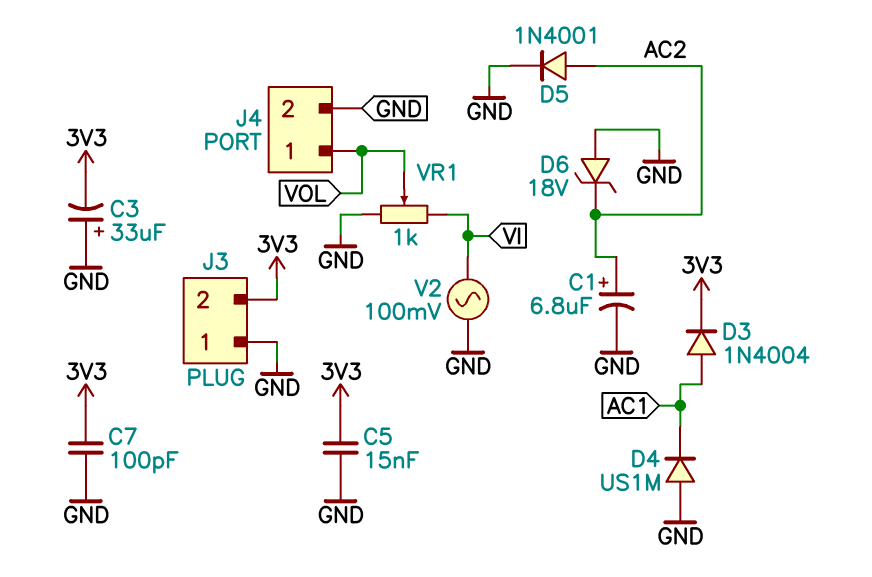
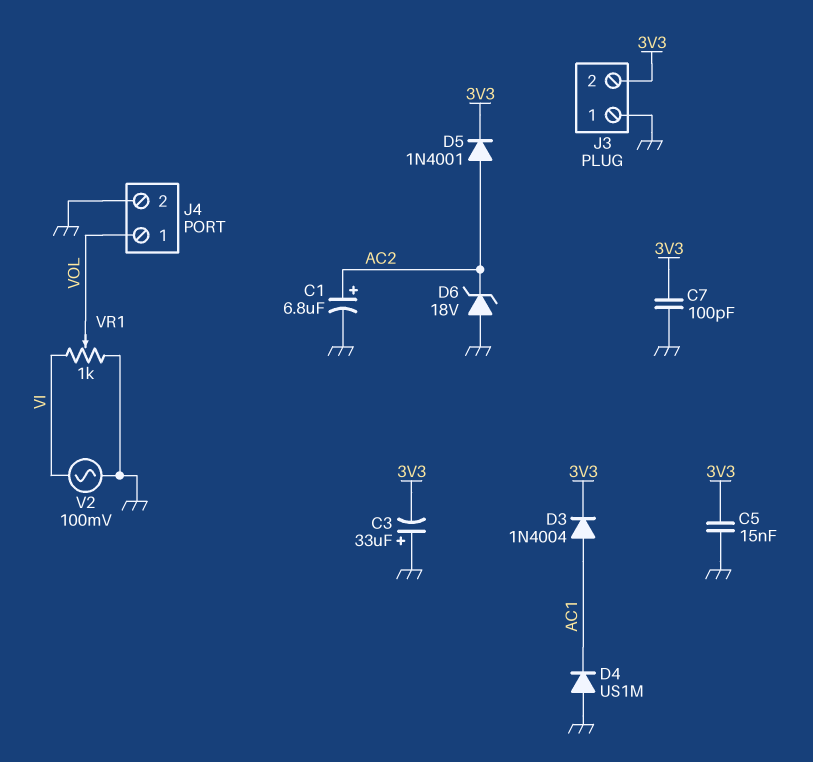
D5: diode 1N4001 (A AC2, K GND) -> diode 1N4001 (A AC2, K 3V3)

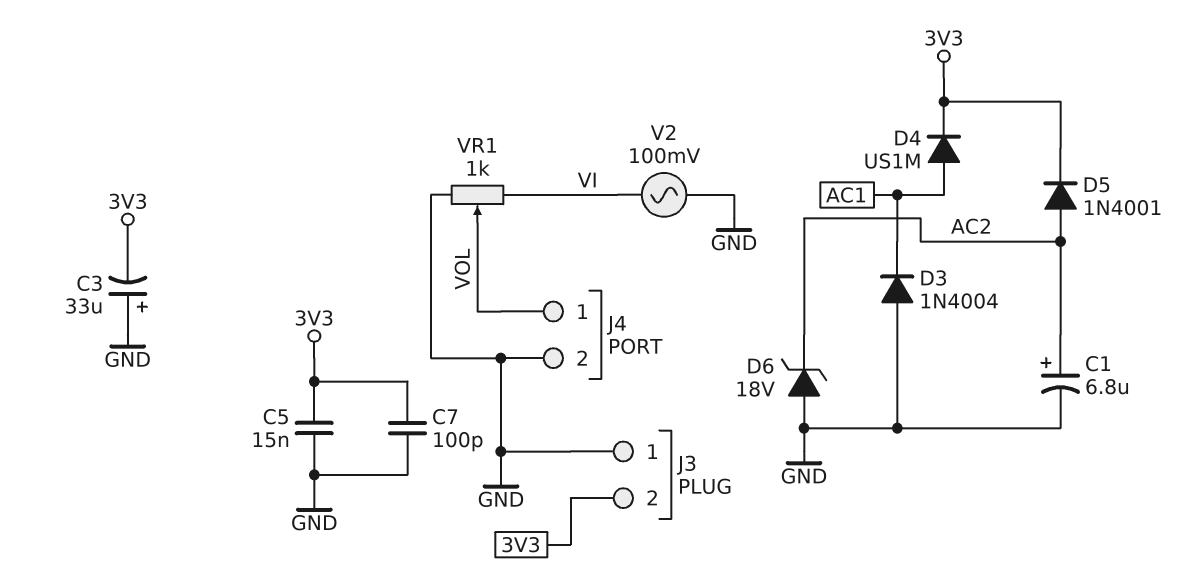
D3: diode 1N4004 (A AC1, K 3V3) -> diode 1N4004 (A GND, K AC1)
D4: diode US1M (A GND, K AC1) -> diode US1M (A AC1, K 3V3)

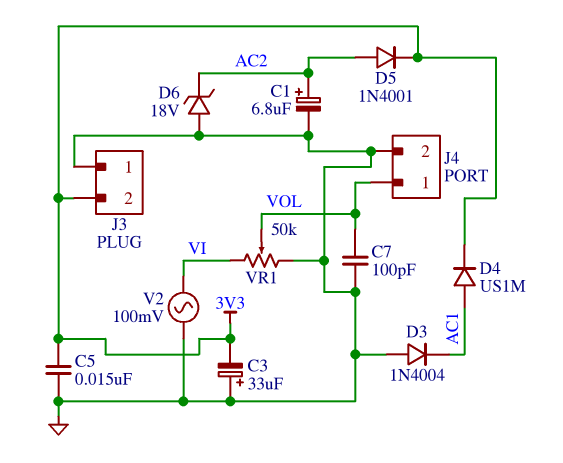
C7: 100pF (3V3, GND) -> 100pF (GND, VOL)
VR1: 1k (GND, VI, wiper VOL) -> 50k (GND, VI, wiper VOL)

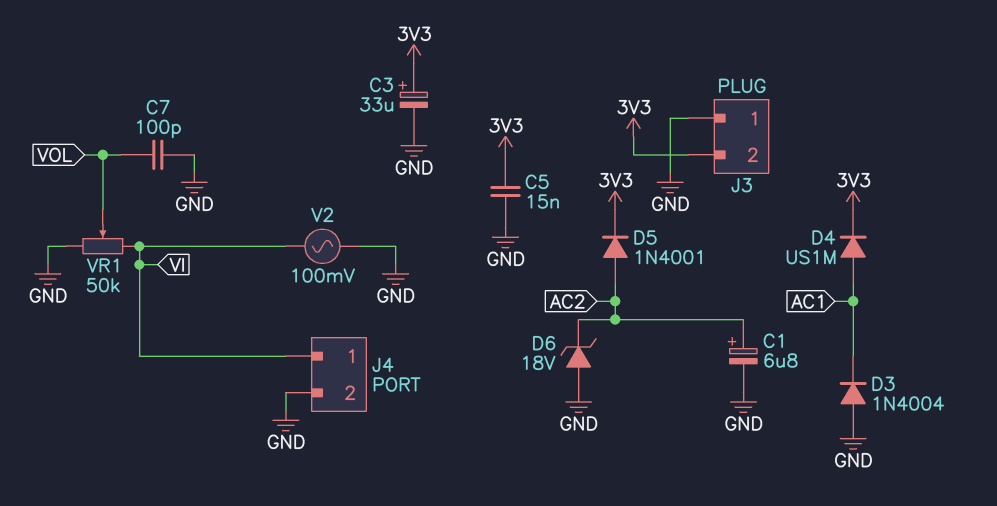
C3: 33uF (plus GND, minus 3V3) -> 33uF (plus 3V3, minus GND)
J4 pin 1: VOL -> VI

